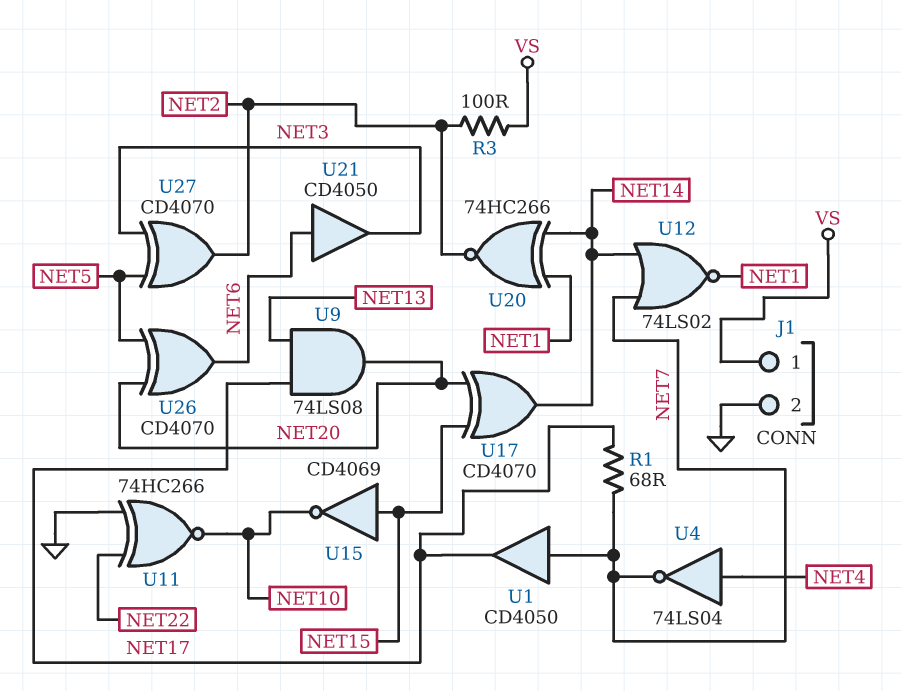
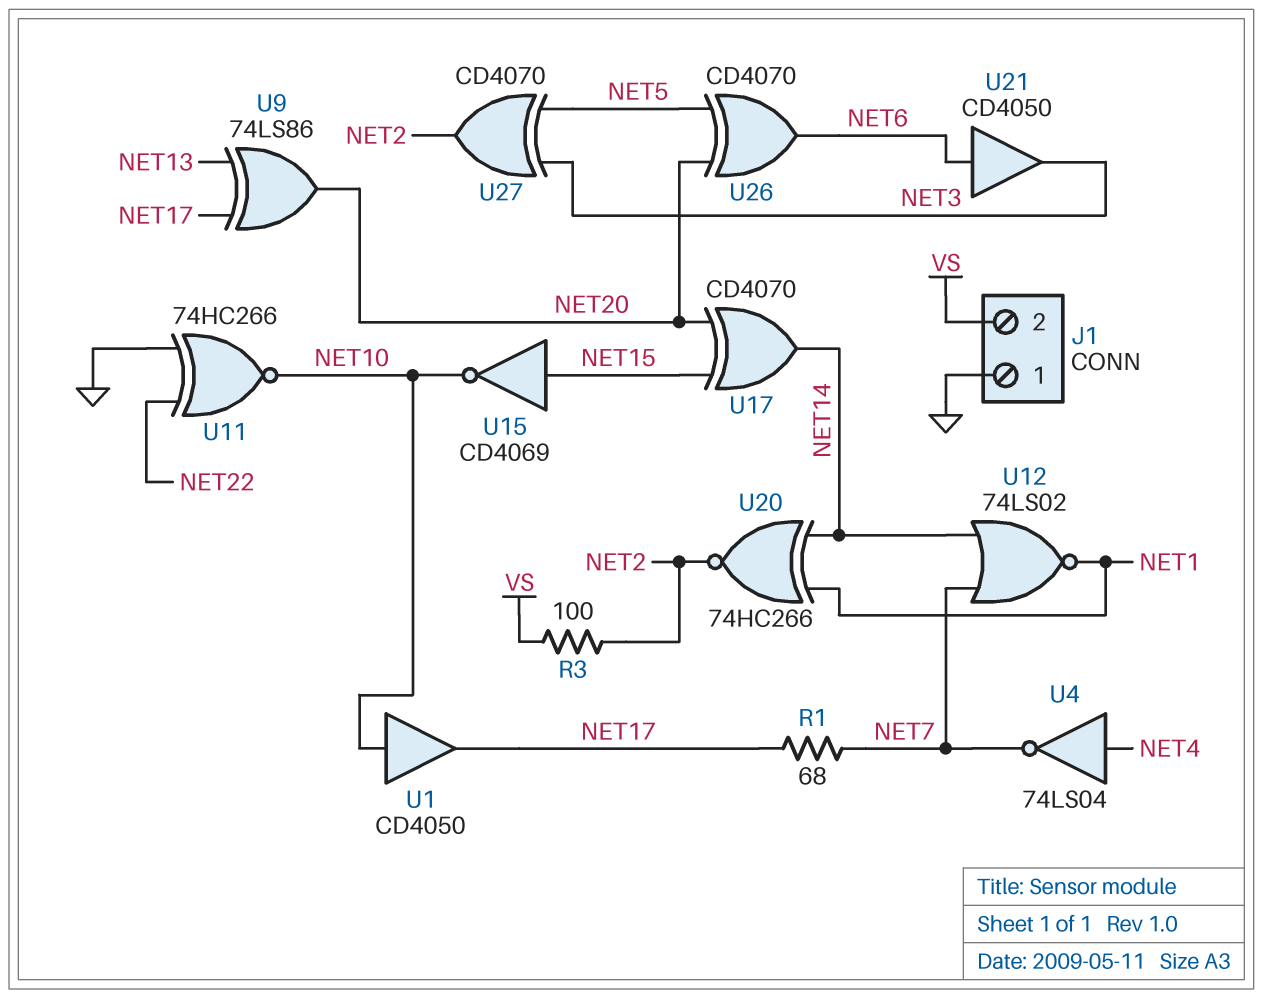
J1 pin 1: VS -> GND
J1 pin 2: GND -> VS
U1: buffer CD4050 (in NET7, out NET17) -> buffer CD4050 (in NET10, out NET17)
U9: AND 74LS08 (in NET13, in NET17, out NET20) -> XOR 74LS86 (in NET13, in NET17, out NET20)

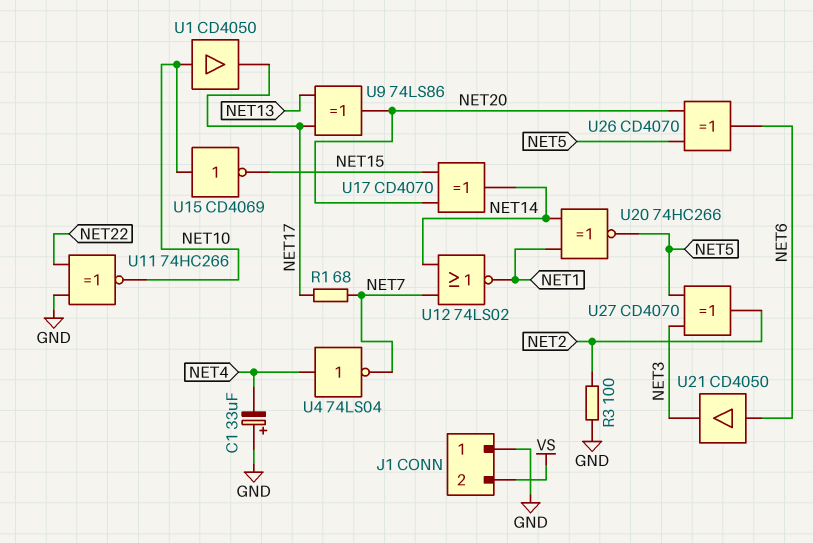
C1: none -> 33uF (plus GND, minus NET4)
R3: 100 (NET2, VS) -> 100 (GND, NET2)
U15: NOT CD4069 (in NET15, out NET10) -> NOT CD4069 (in NET10, out NET15)
U20: XNOR 74HC266 (in NET1, in NET14, out NET2) -> XNOR 74HC266 (in NET1, in NET14, out NET5)

